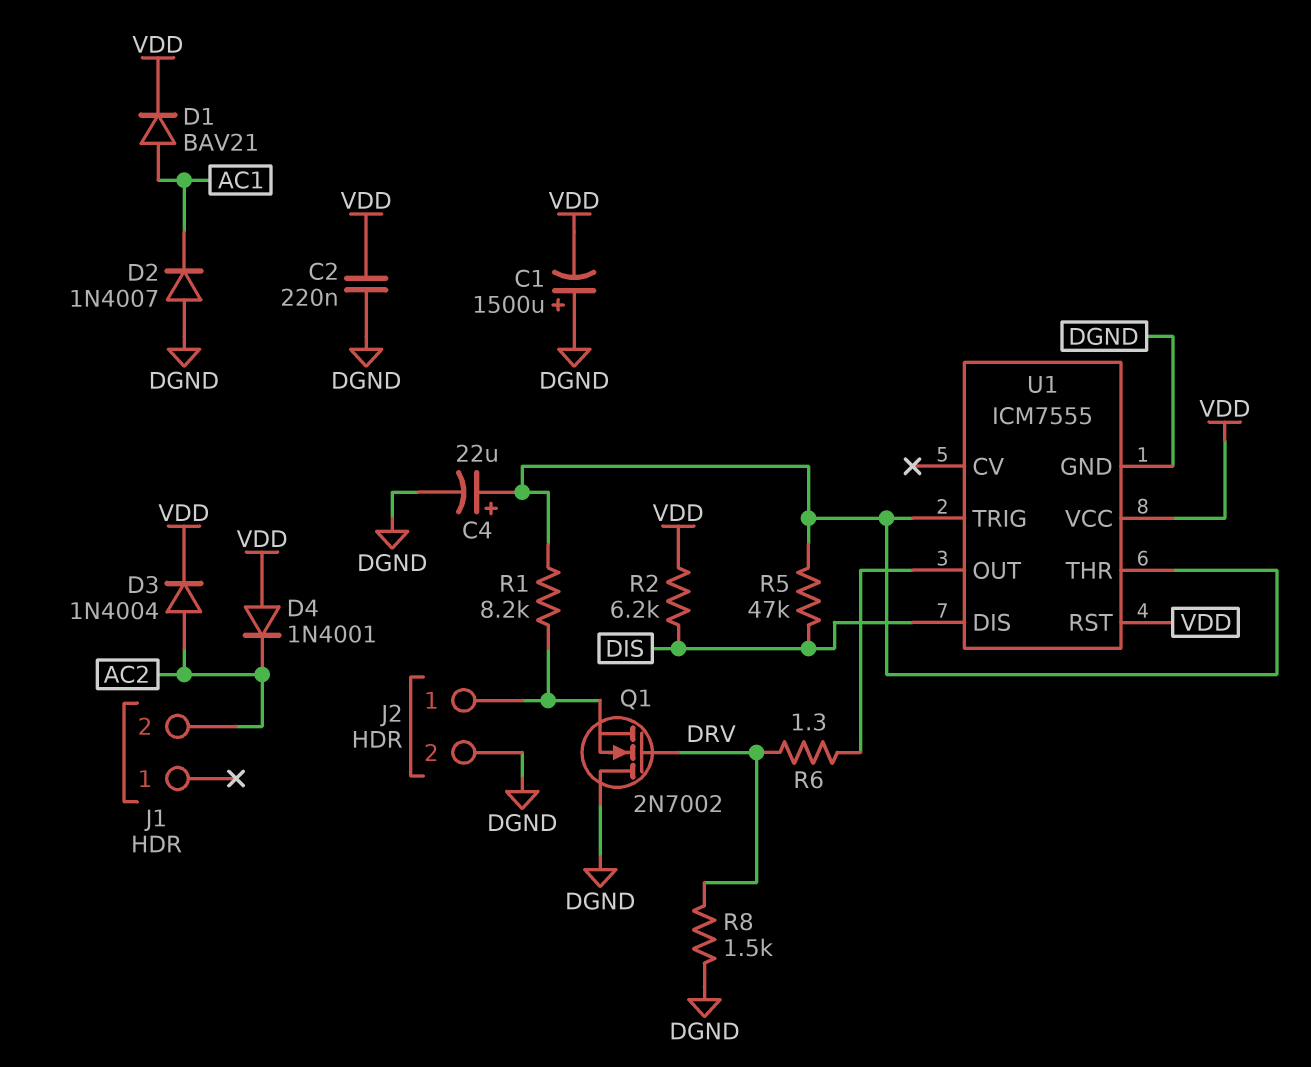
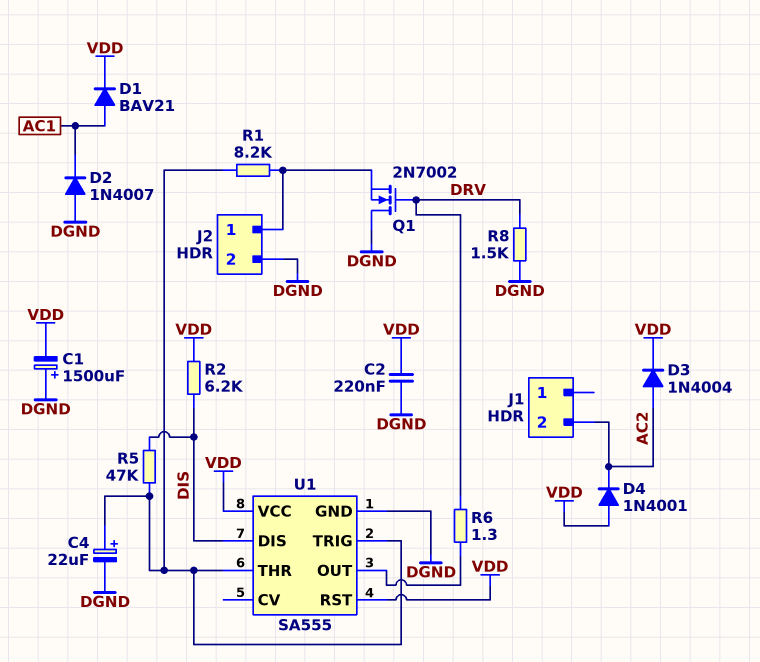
U1: ICM7555 -> SA555

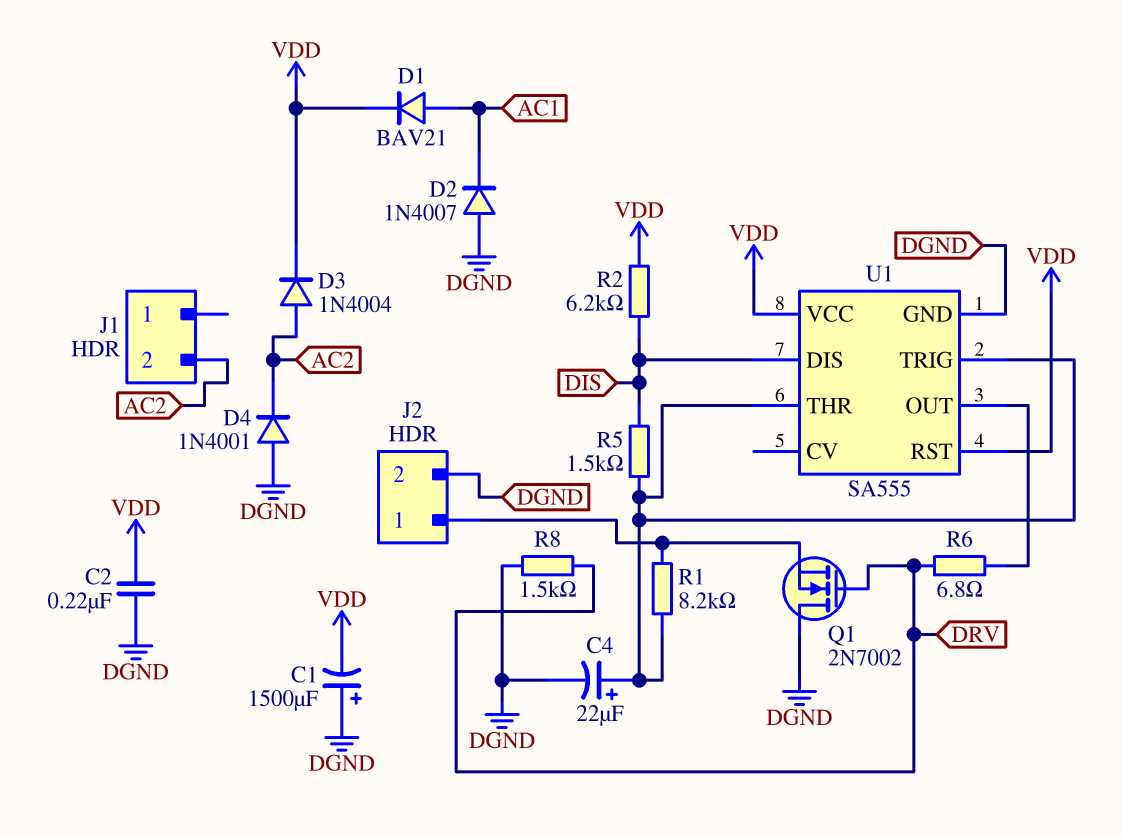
D4: diode 1N4001 (A VDD, K AC2) -> diode 1N4001 (A DGND, K AC2)
R5: 47k (DIS, U1/THR) -> 1.5k (DIS, U1/THR)
R6: 1.3 (DRV, U1/OUT) -> 6.8 (DRV, U1/OUT)

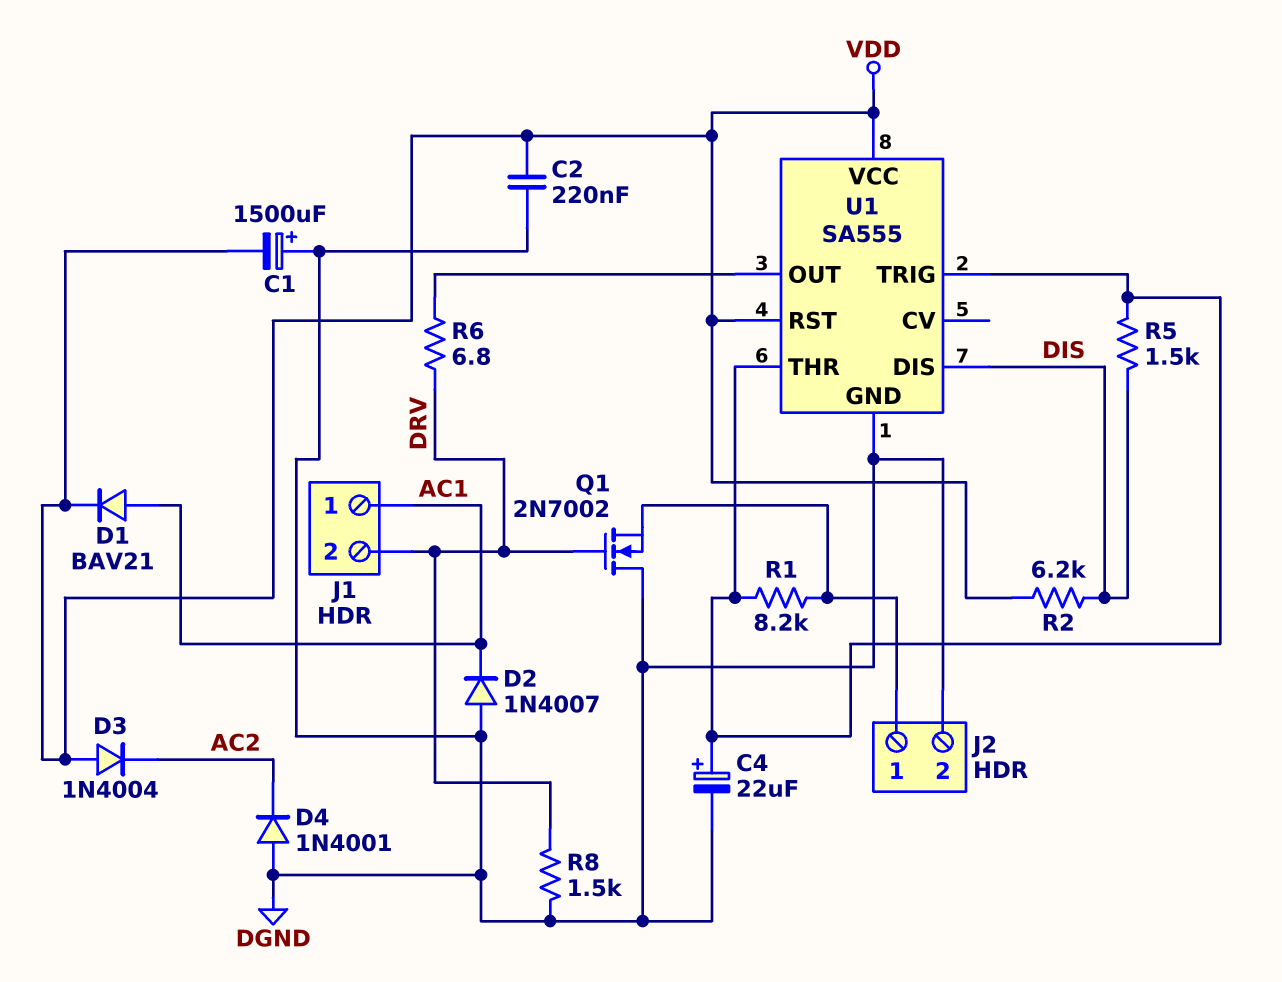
D3: diode 1N4004 (A AC2, K VDD) -> diode 1N4004 (A VDD, K AC2)
J1 pin 1: none -> AC1
J1 pin 2: AC2 -> DRV

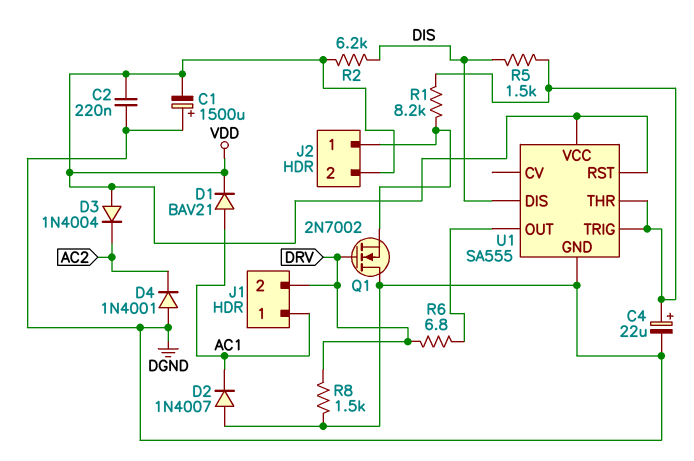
J2 pin 2: DGND -> VDD

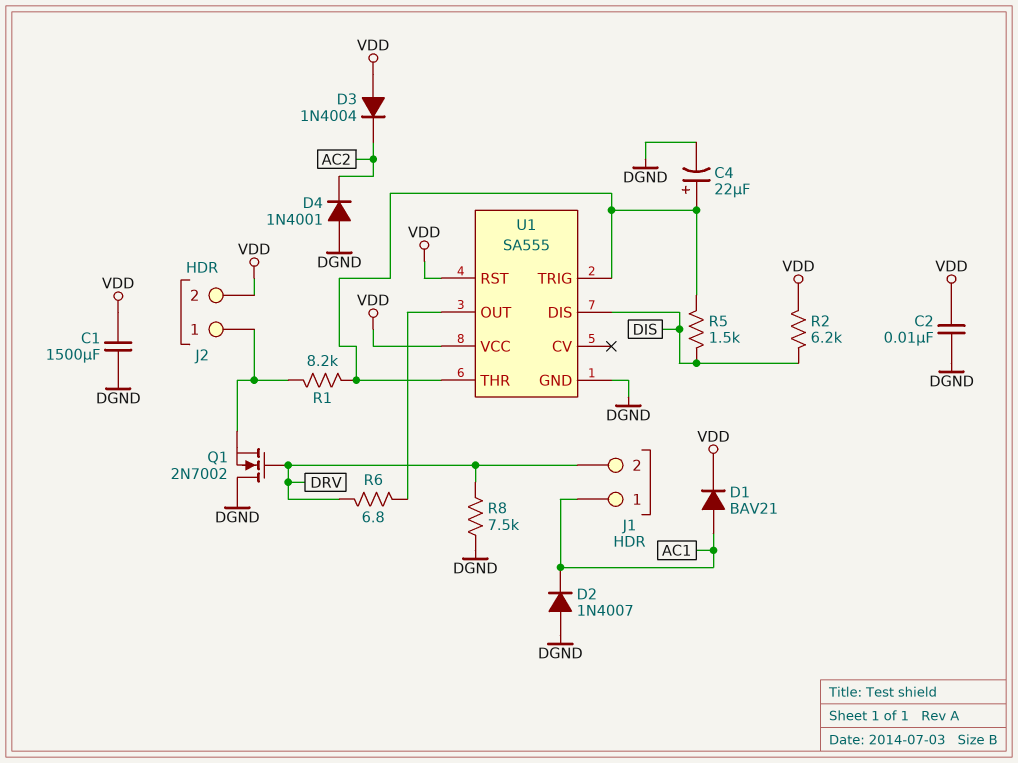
C1: 1500uF (plus DGND, minus VDD) -> 1500uF (DGND, VDD)
C2: 220nF (DGND, VDD) -> 10nF (DGND, VDD)
R8: 1.5k (DGND, DRV) -> 7.5k (DGND, DRV)

